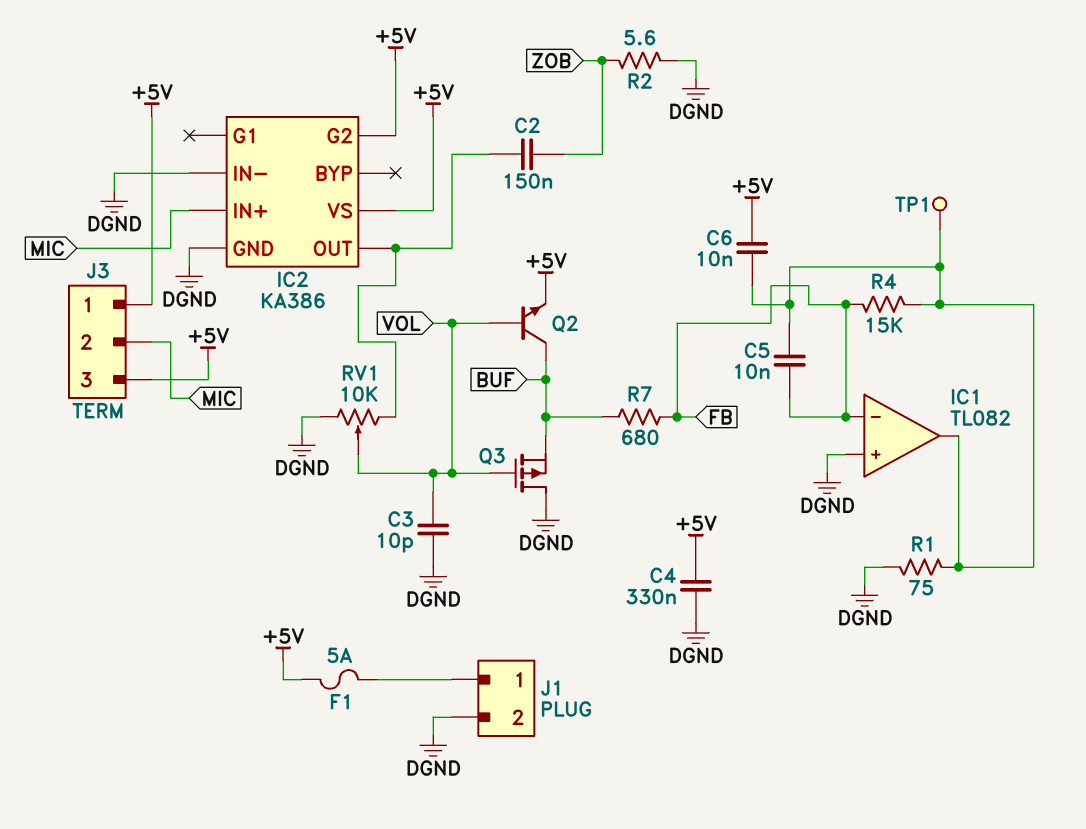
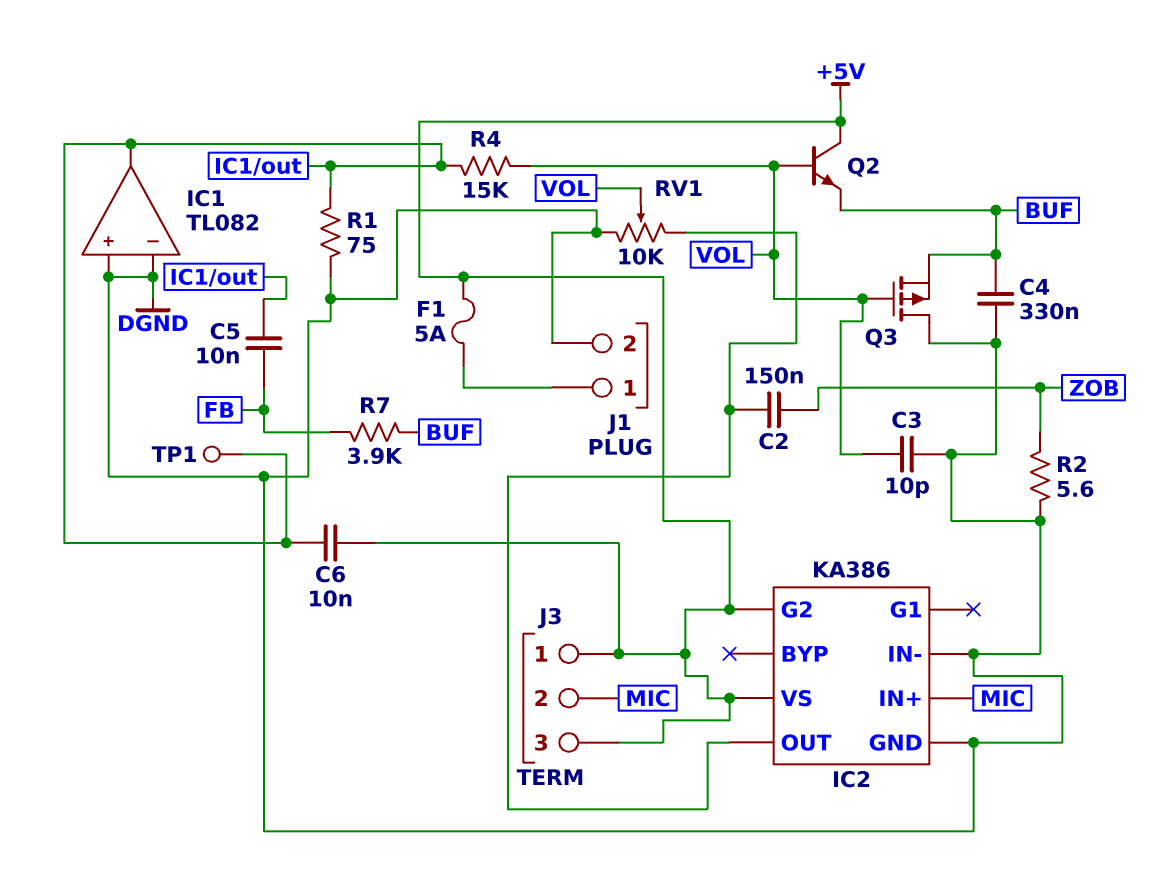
C4: 330nF (+5V, DGND) -> 330nF (BUF, DGND)
IC1 pin in-: FB -> DGND
Q2: NPN (B VOL, C BUF, E +5V) -> NPN (B VOL, C +5V, E BUF)
R4: 15k (FB, IC1/out) -> 15k (IC1/out, VOL)
R7: 680 (BUF, FB) -> 3.9k (BUF, FB)

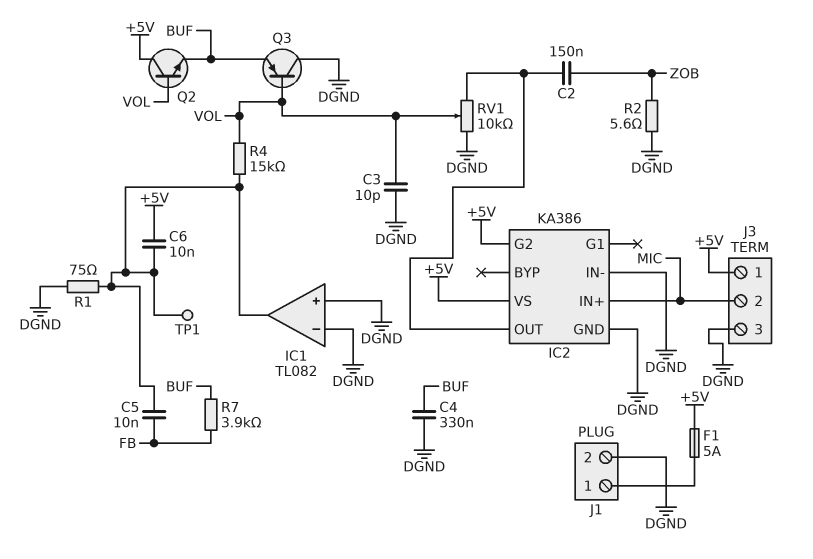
J3 pin 3: +5V -> DGND
Q3: PMOS (G VOL, D DGND, S BUF) -> PNP (B VOL, C DGND, E BUF)

